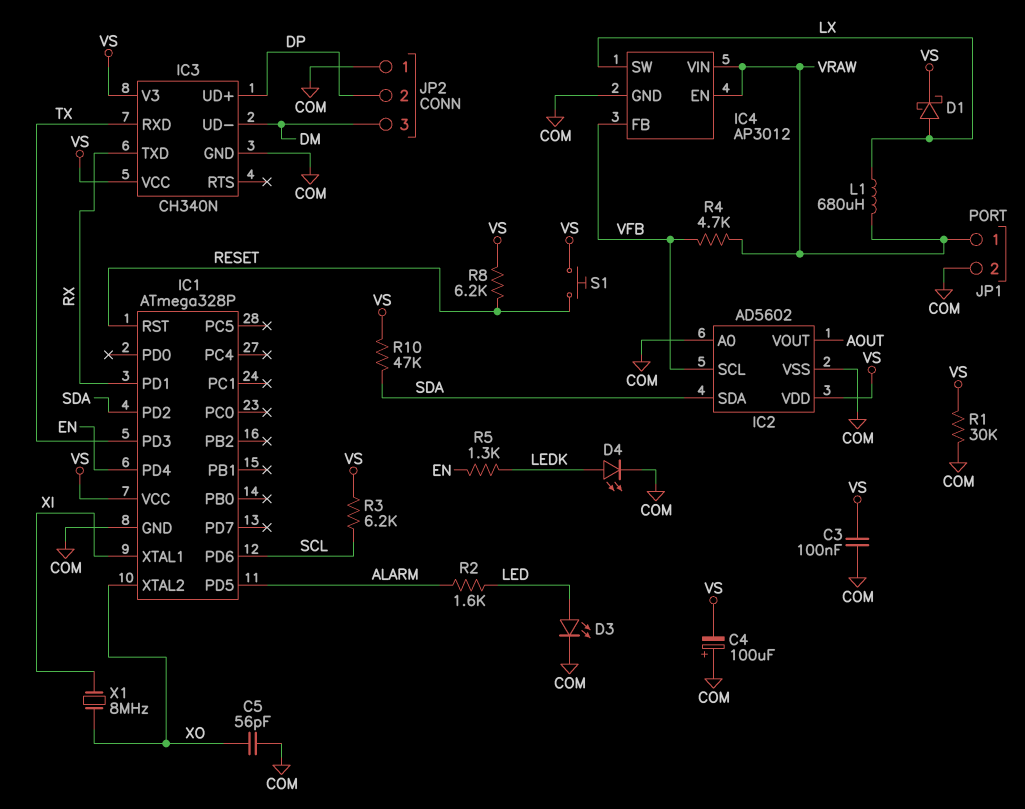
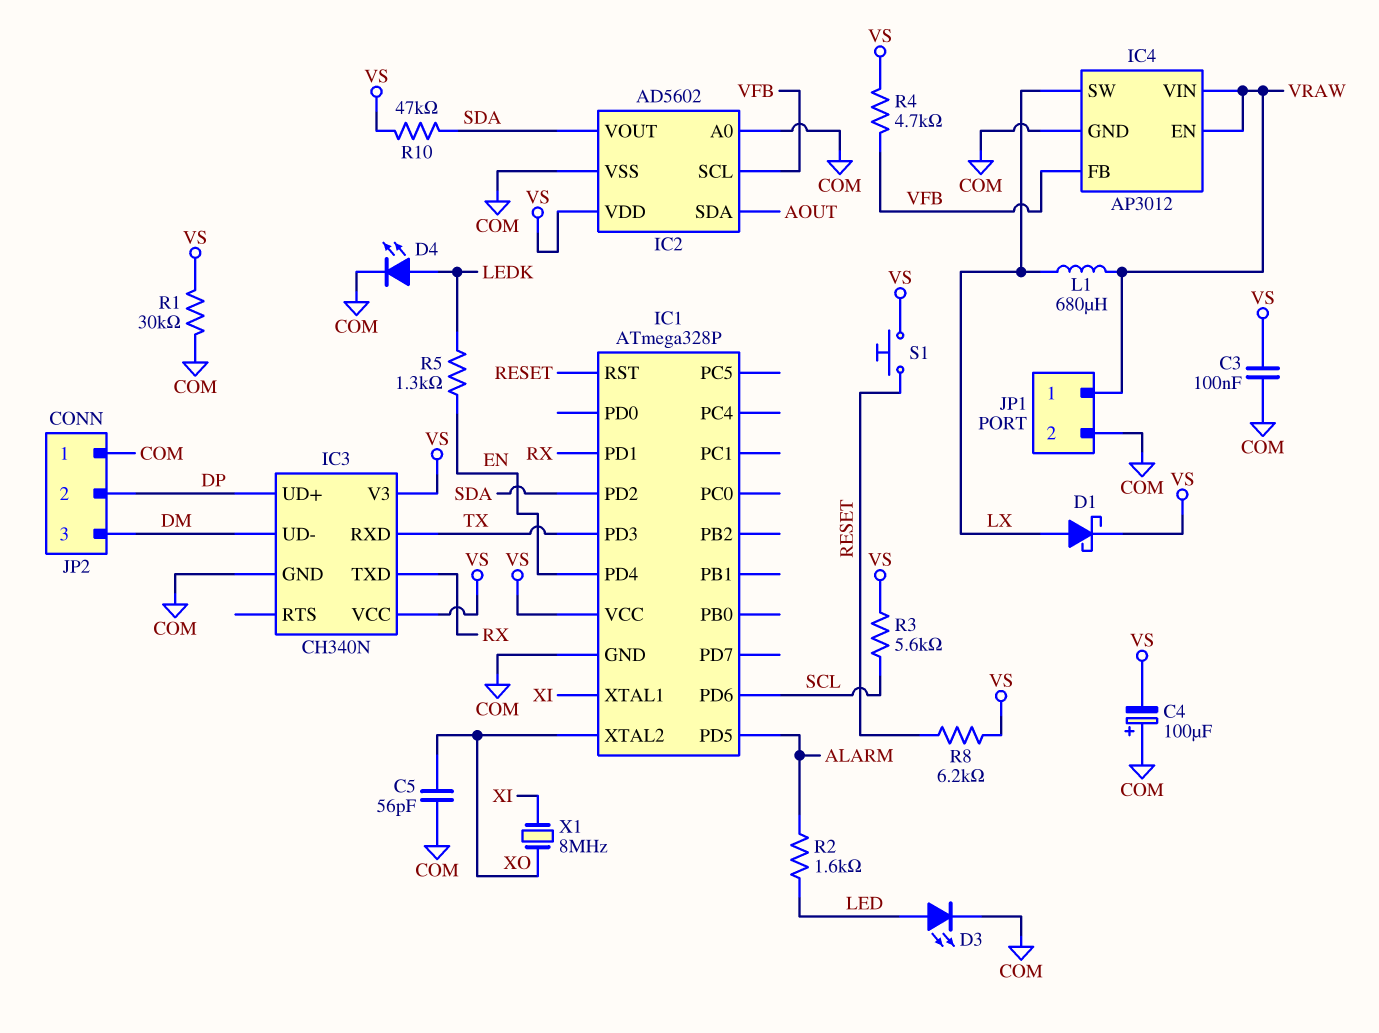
IC2 pin SDA: SDA -> AOUT
IC2 pin VOUT: AOUT -> SDA
R3: 6.2k (SCL, VS) -> 5.6k (SCL, VS)
R4: 4.7k (VFB, VRAW) -> 4.7k (VFB, VS)

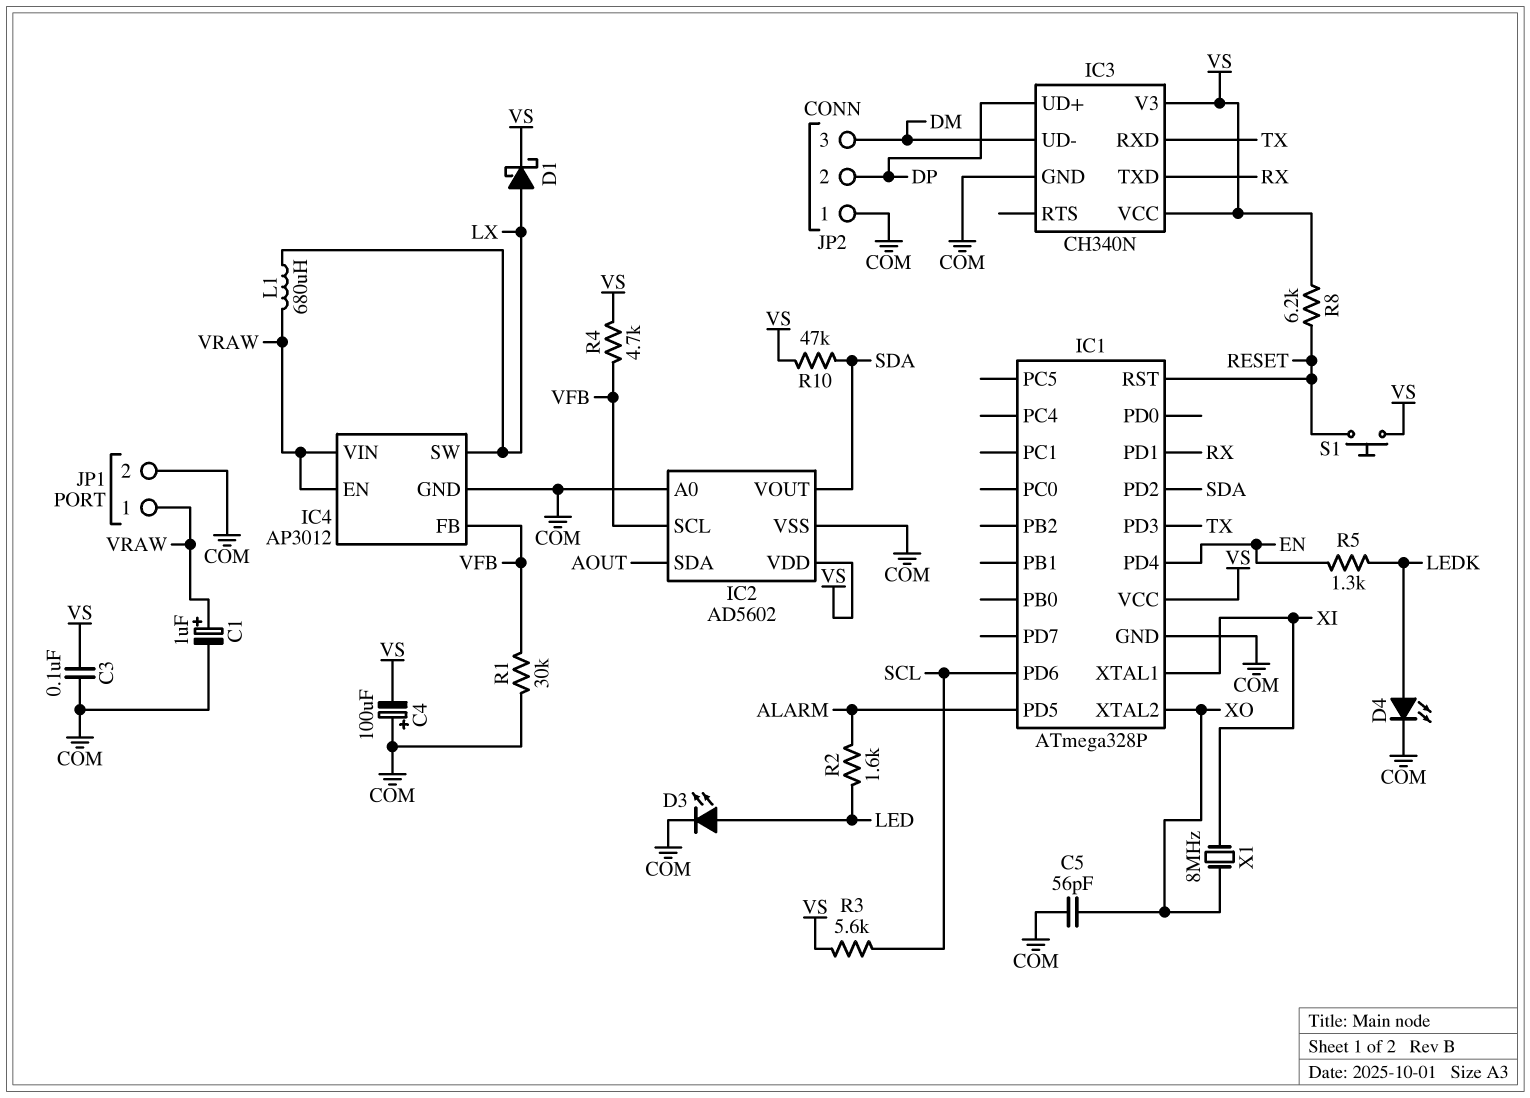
C1: none -> 1uF (plus VRAW, minus COM)
R1: 30k (COM, VS) -> 30k (COM, VFB)

